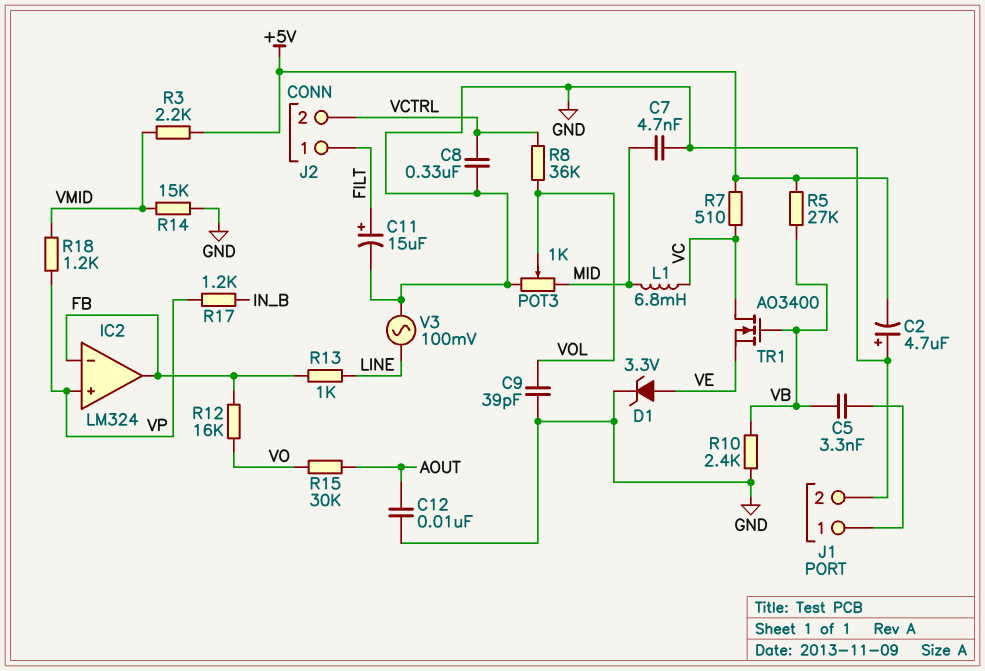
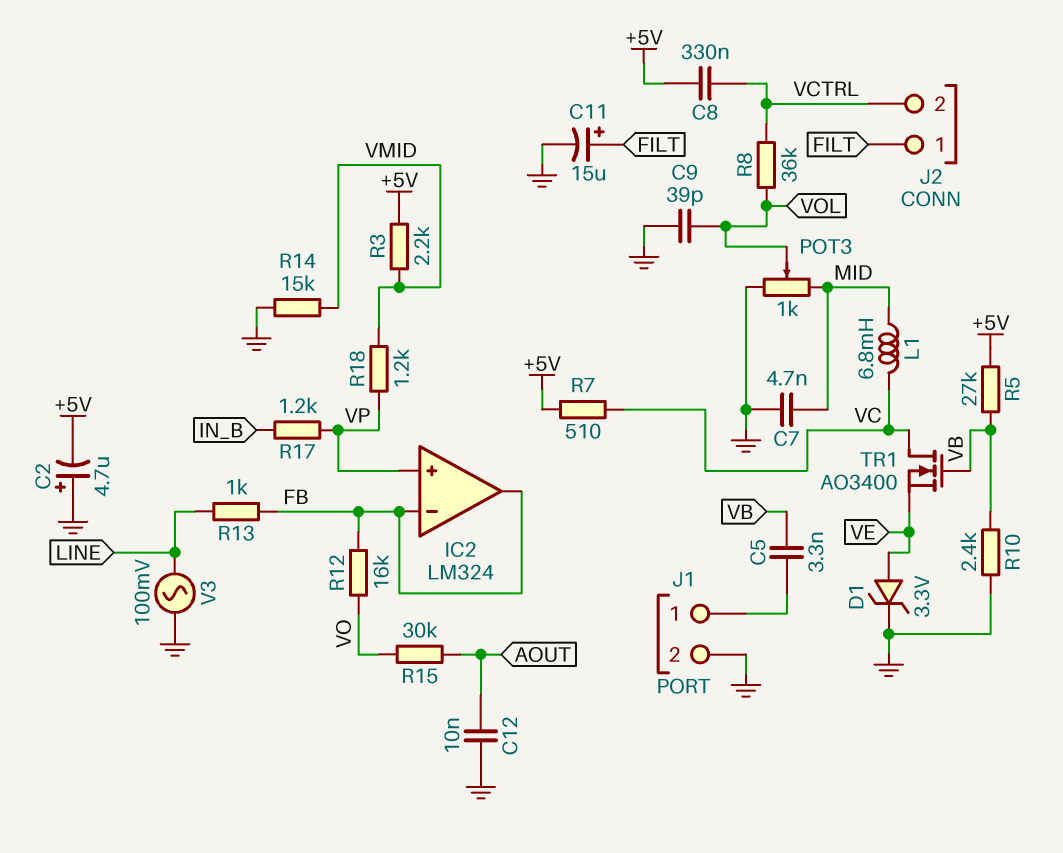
C8: 330nF (GND, VCTRL) -> 330nF (+5V, VCTRL)

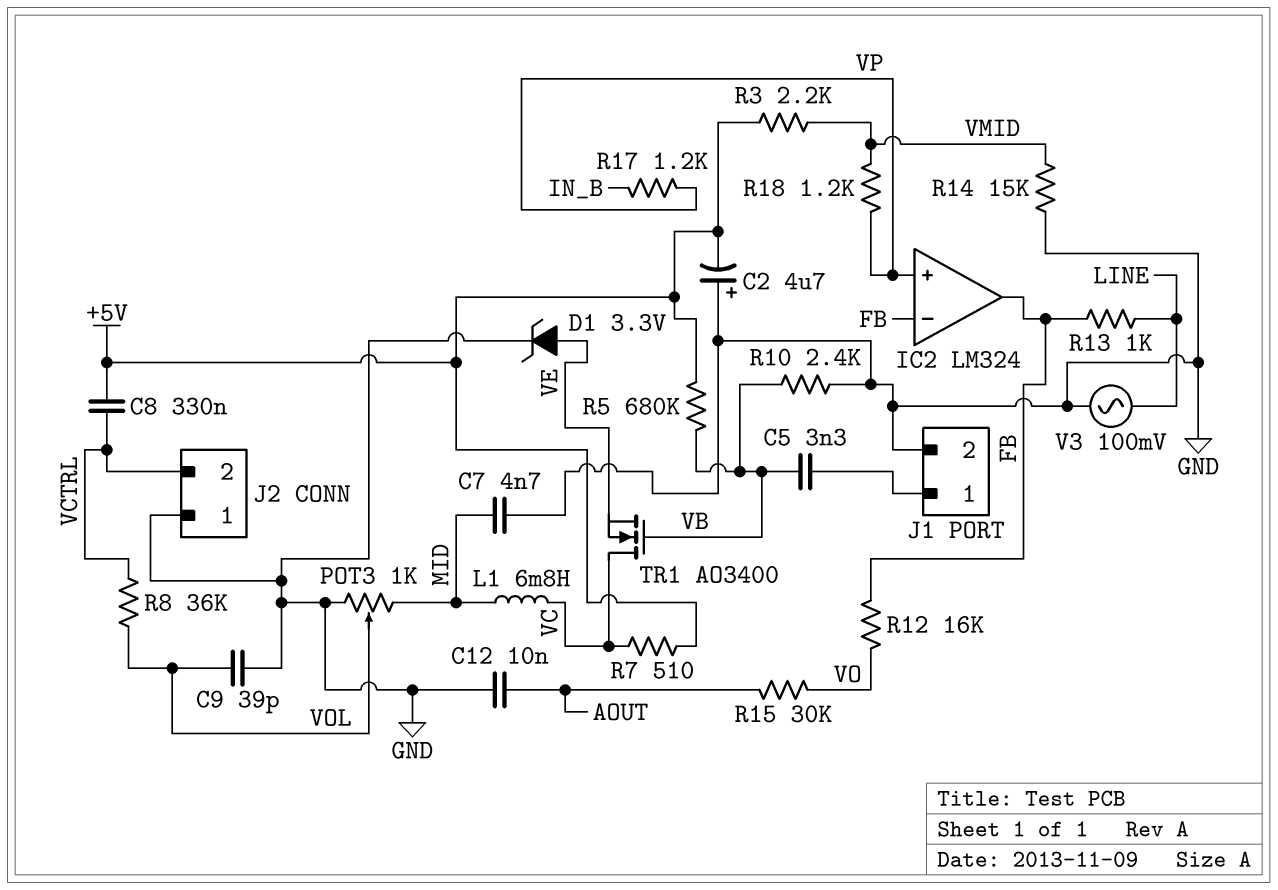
C11: 15uF (plus FILT, minus GND) -> none
J2 pin 1: FILT -> GND
R5: 27k (+5V, VB) -> 680k (+5V, VB)

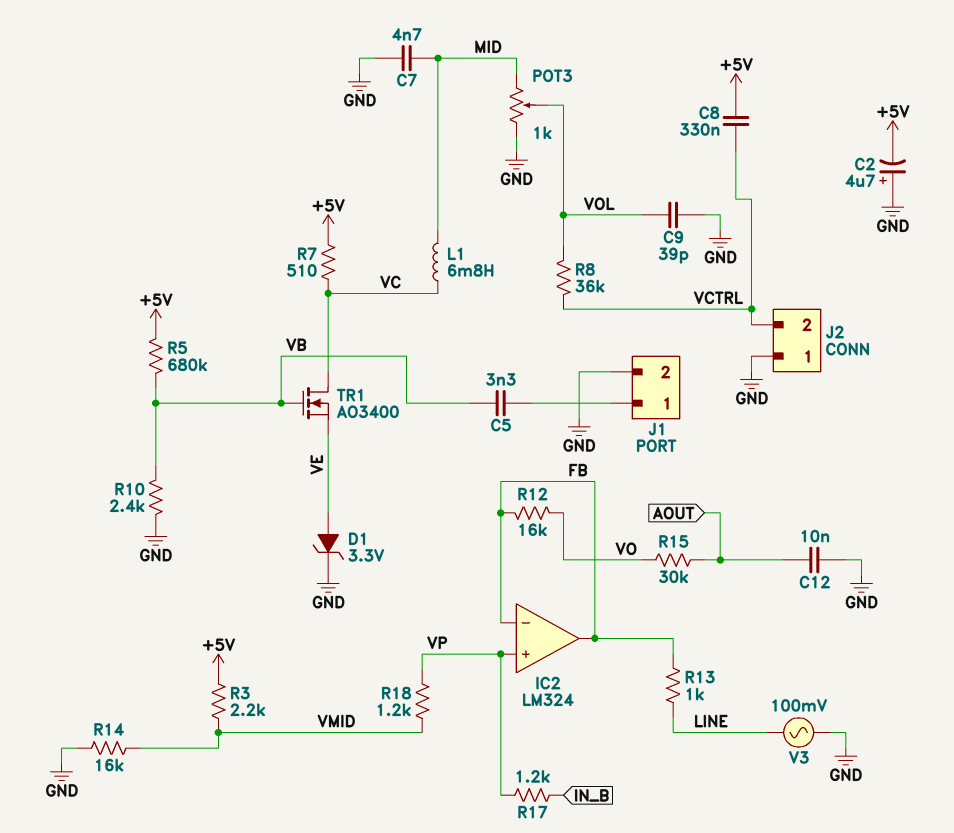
R14: 15k (GND, VMID) -> 16k (GND, VMID)

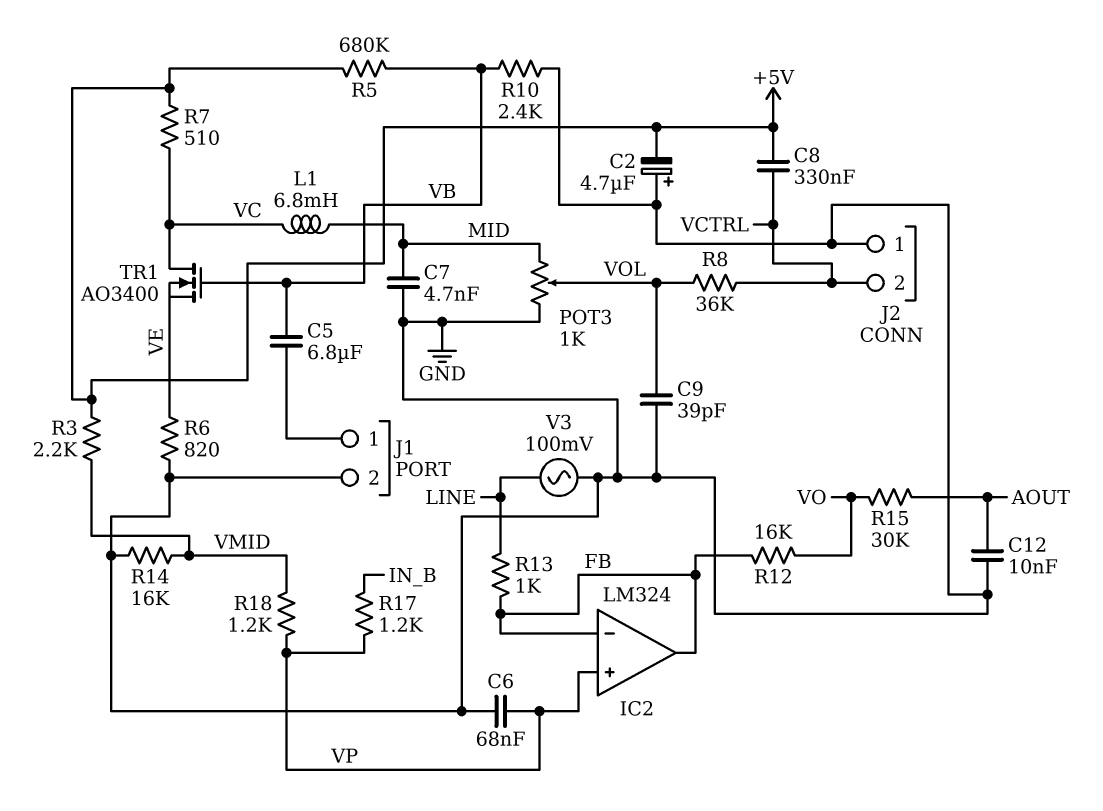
C5: 3.3nF (J1/1, VB) -> 6.8uF (J1/1, VB)
C6: none -> 68nF (GND, VP)
D1: zener 3.3V (A VE, K GND) -> none
R6: none -> 820 (GND, VE)

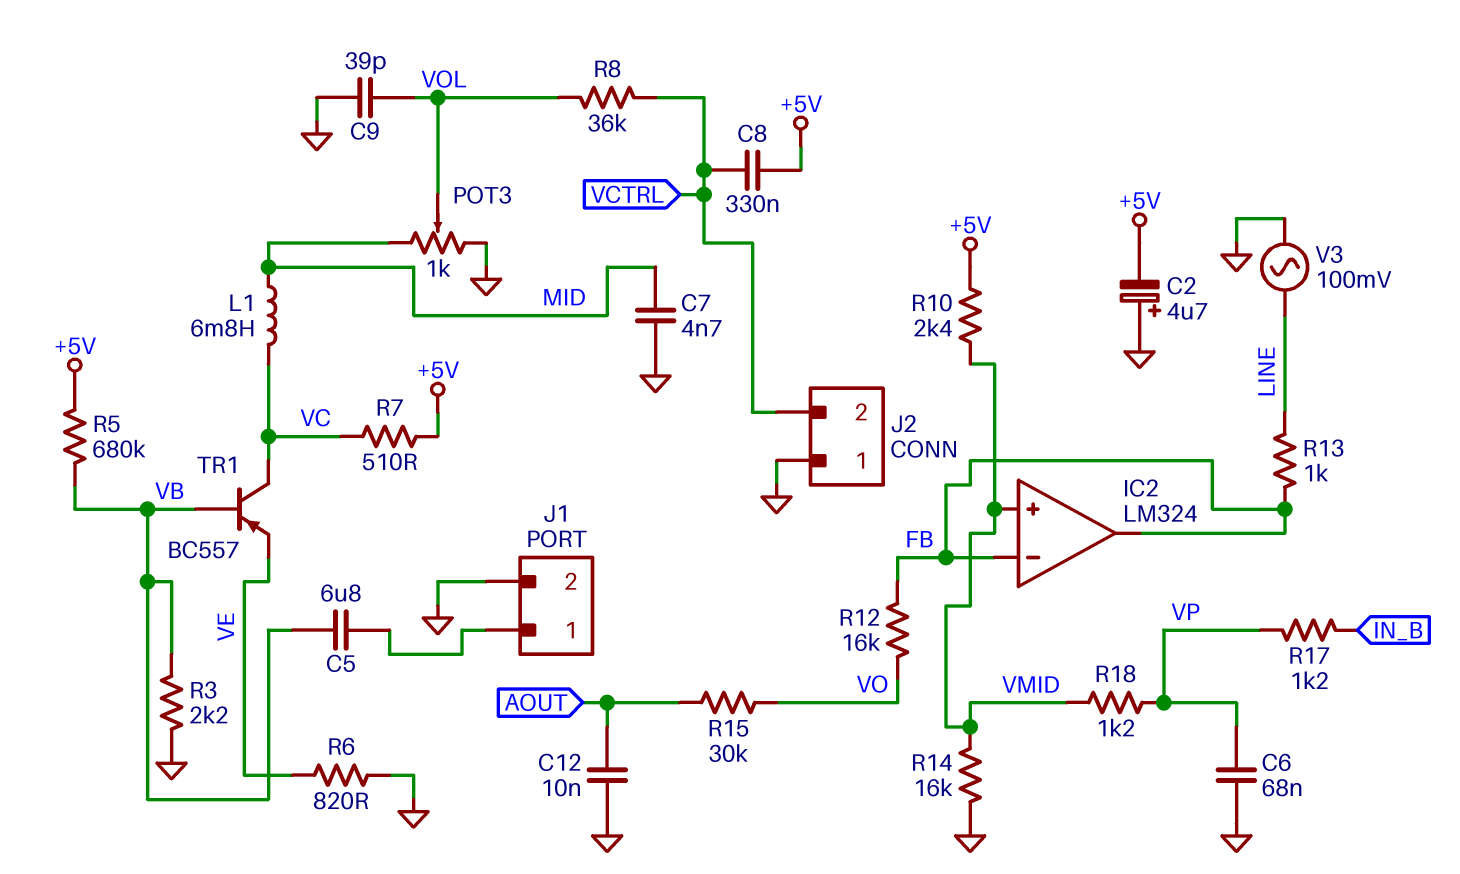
IC2 pin in+: VP -> VMID
R3: 2.2k (+5V, VMID) -> 2.2k (GND, VB)
R10: 2.4k (GND, VB) -> 2.4k (+5V, VMID)
TR1: NMOS AO3400 (G VB, D VC, S VE) -> PNP BC557 (B VB, C VC, E VE)

